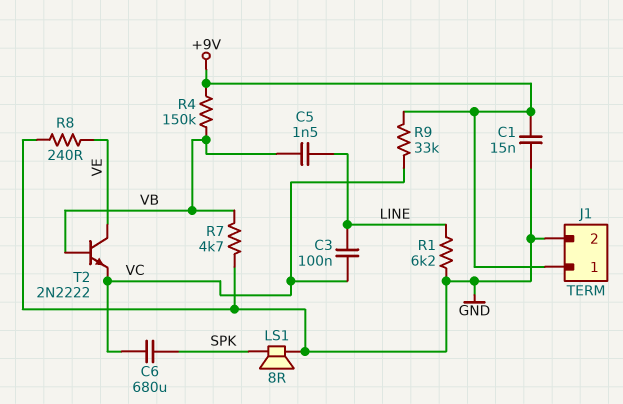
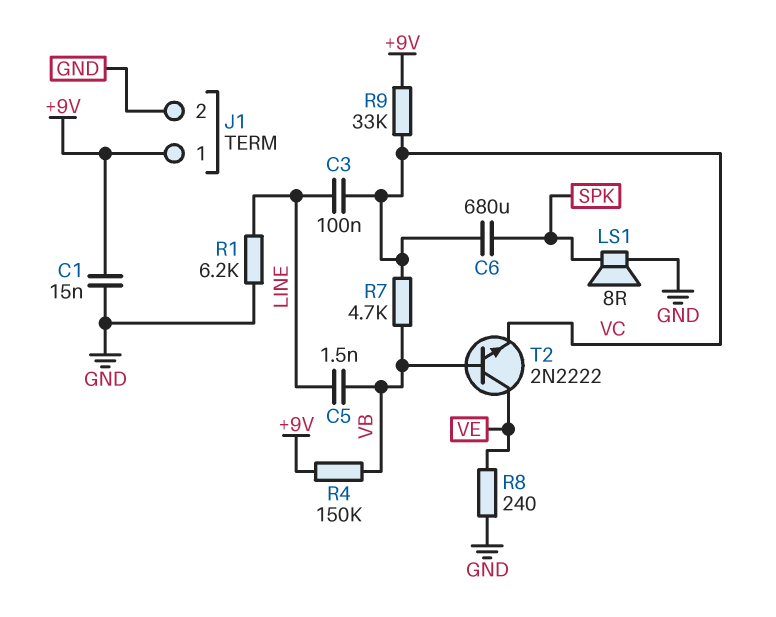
R7: 4.7k (GND, VB) -> 4.7k (VB, VC)

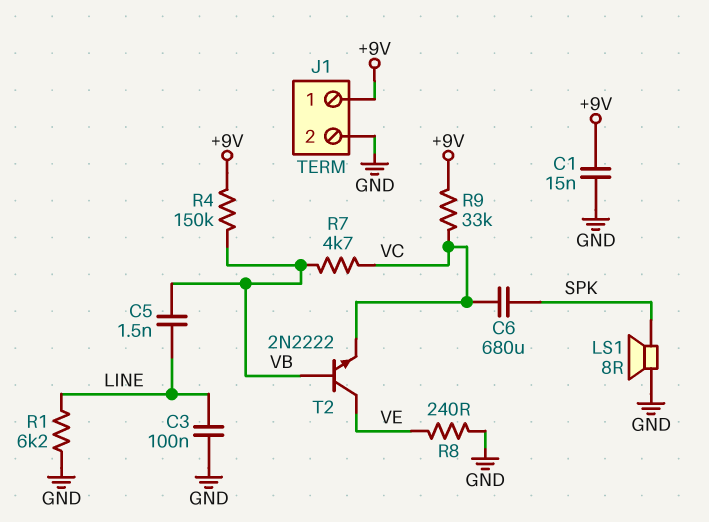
C3: 100nF (LINE, VC) -> 100nF (GND, LINE)

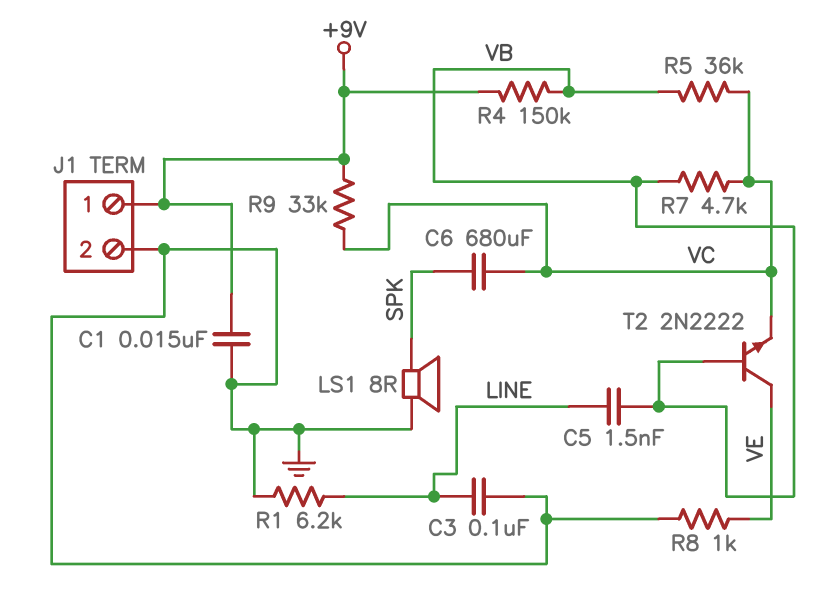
R5: none -> 36k (VB, VC)
R8: 240 (GND, VE) -> 1k (GND, VE)

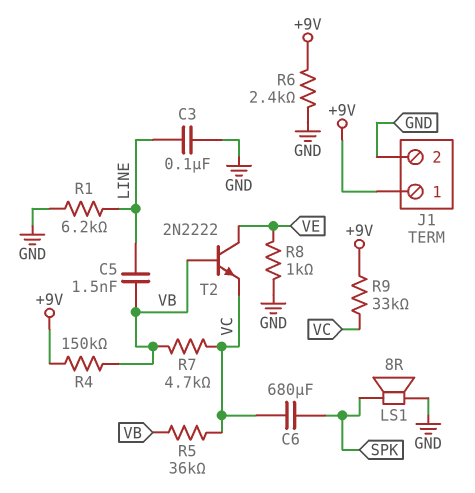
C1: 15nF (+9V, GND) -> none
R6: none -> 2.4k (+9V, GND)

